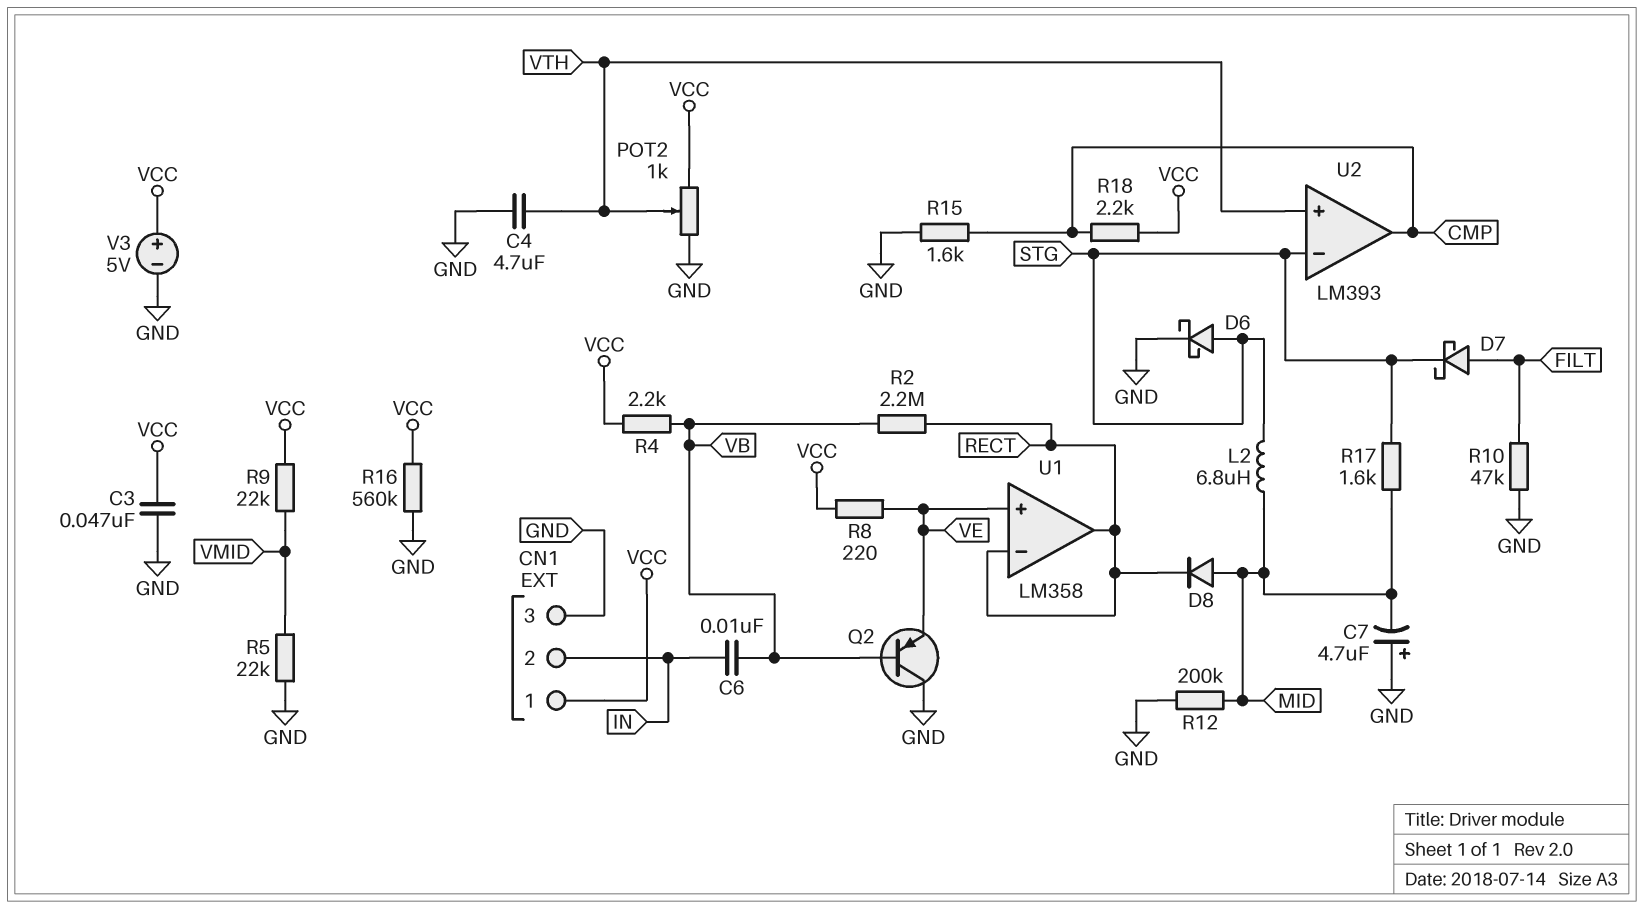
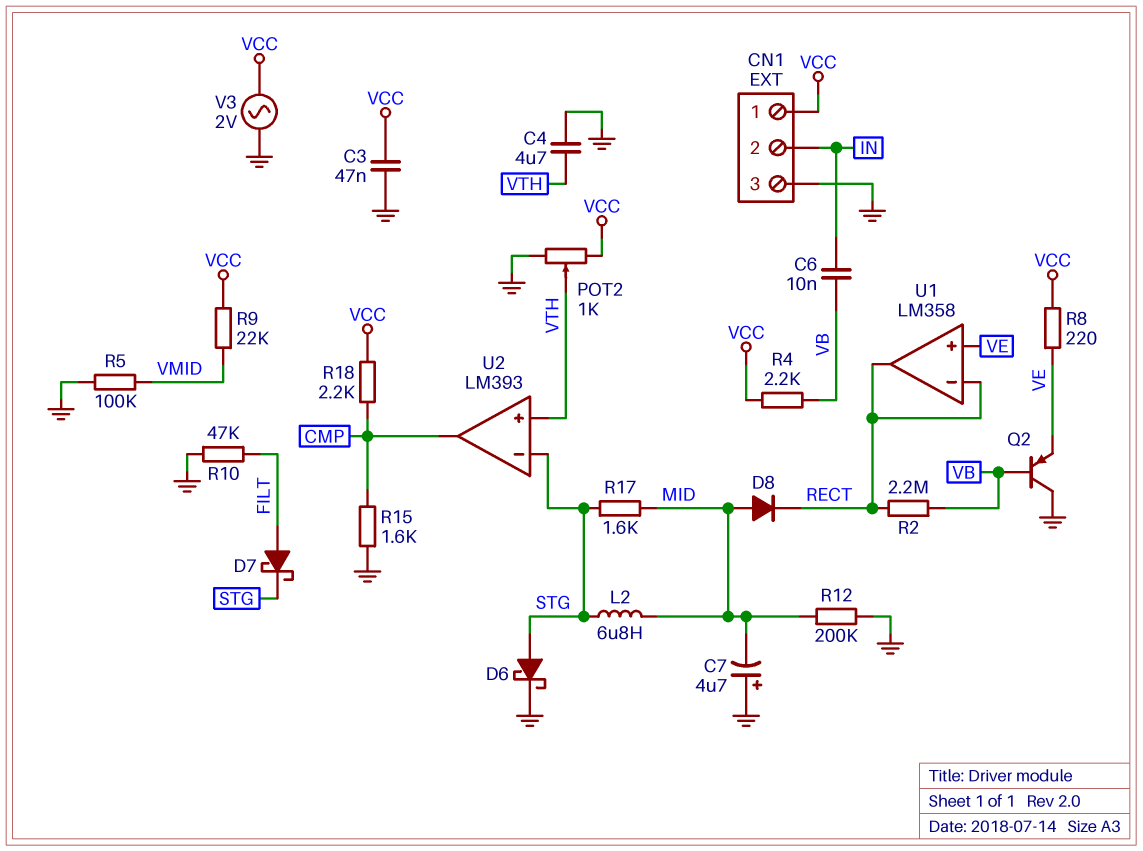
R5: 22k (GND, VMID) -> 100k (GND, VMID)
R16: 560k (GND, VCC) -> none
V3: 5V (plus VCC, minus GND) -> AC 2V (GND, VCC)

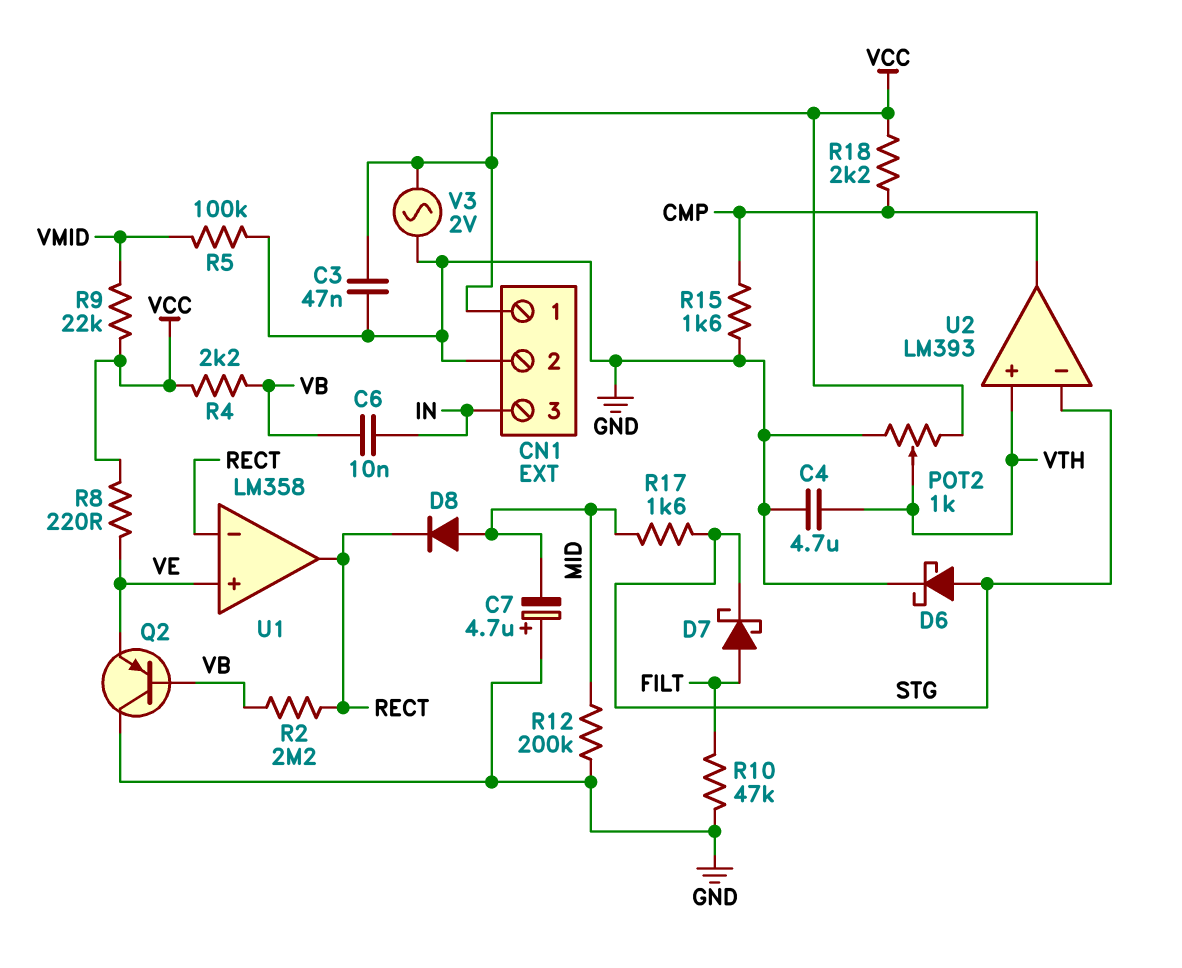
CN1 pin 2: IN -> GND
CN1 pin 3: GND -> IN
L2: 6.8uH (MID, STG) -> none

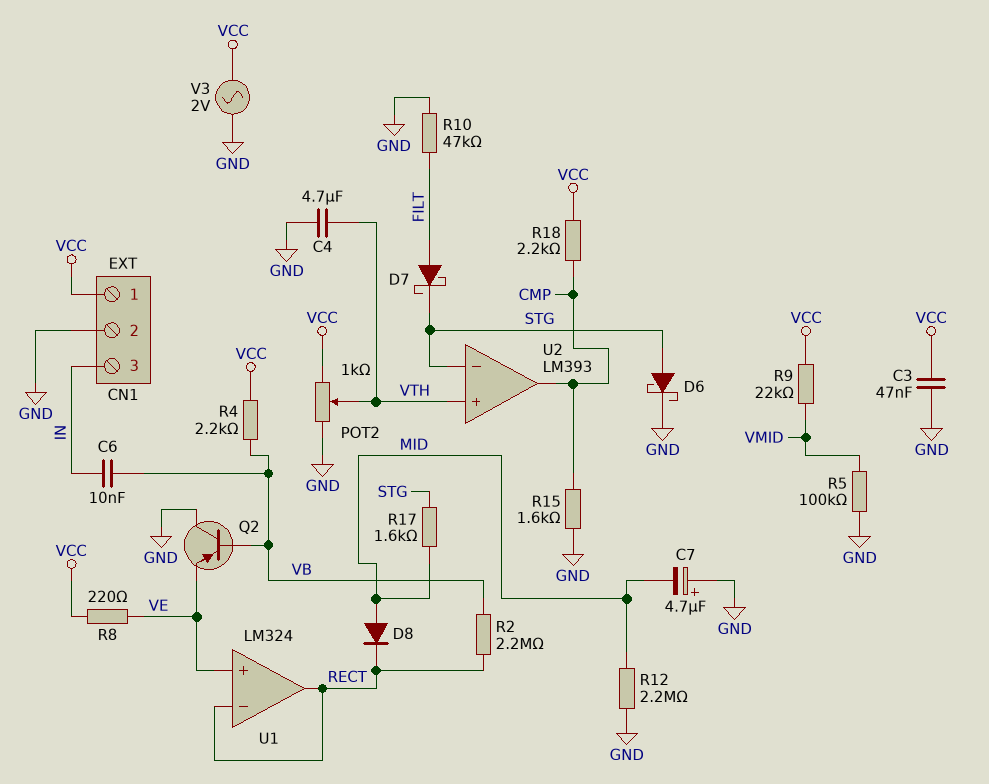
R12: 200k (GND, MID) -> 2.2M (GND, MID)
U1: LM358 -> LM324

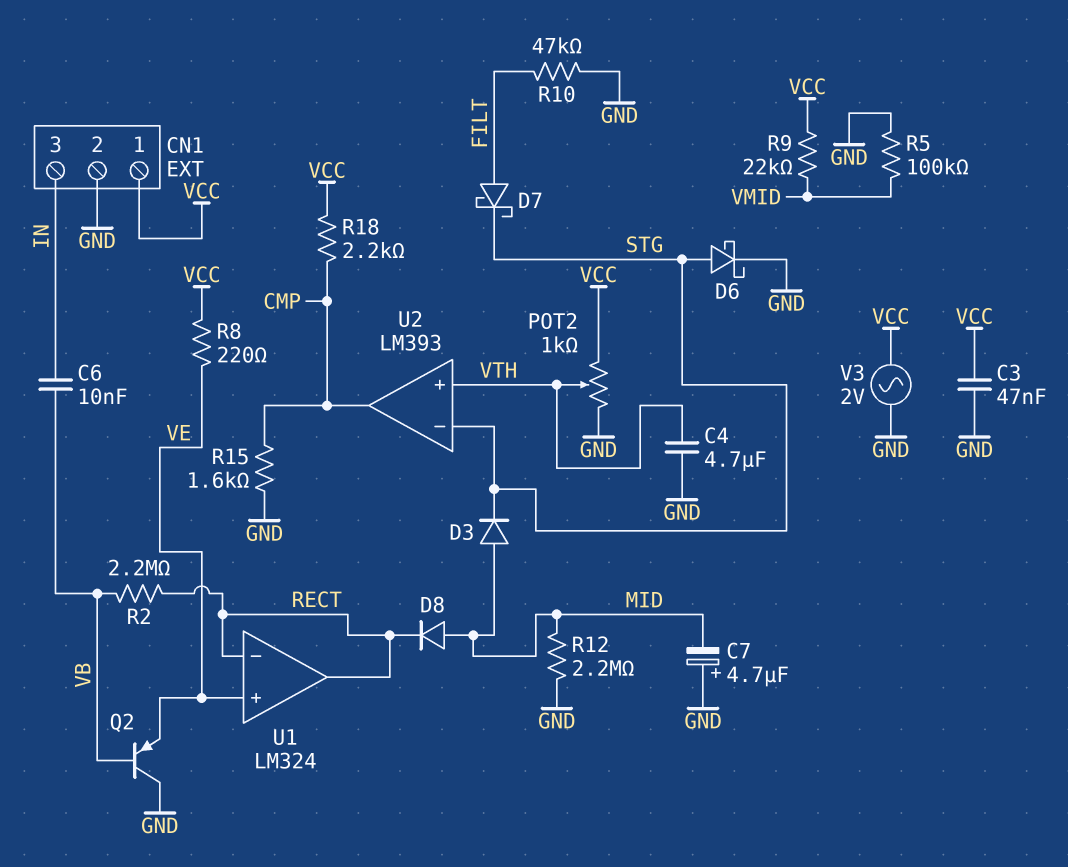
D3: none -> diode (A MID, K STG)
R4: 2.2k (VB, VCC) -> none
R17: 1.6k (MID, STG) -> none

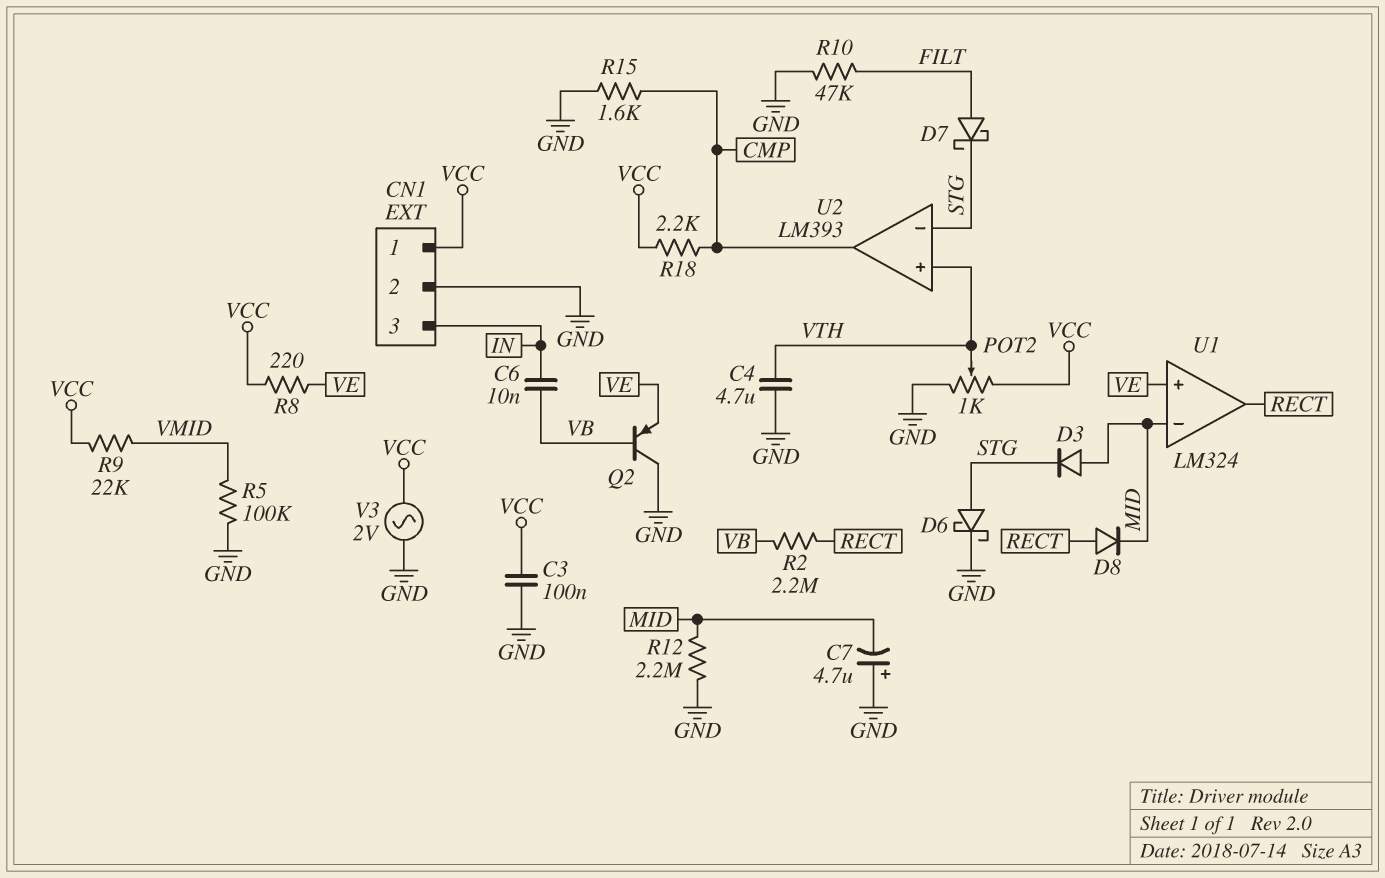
C3: 47nF (GND, VCC) -> 100nF (GND, VCC)
D8: diode (A MID, K RECT) -> diode (A RECT, K MID)
U1 pin in-: RECT -> MID

